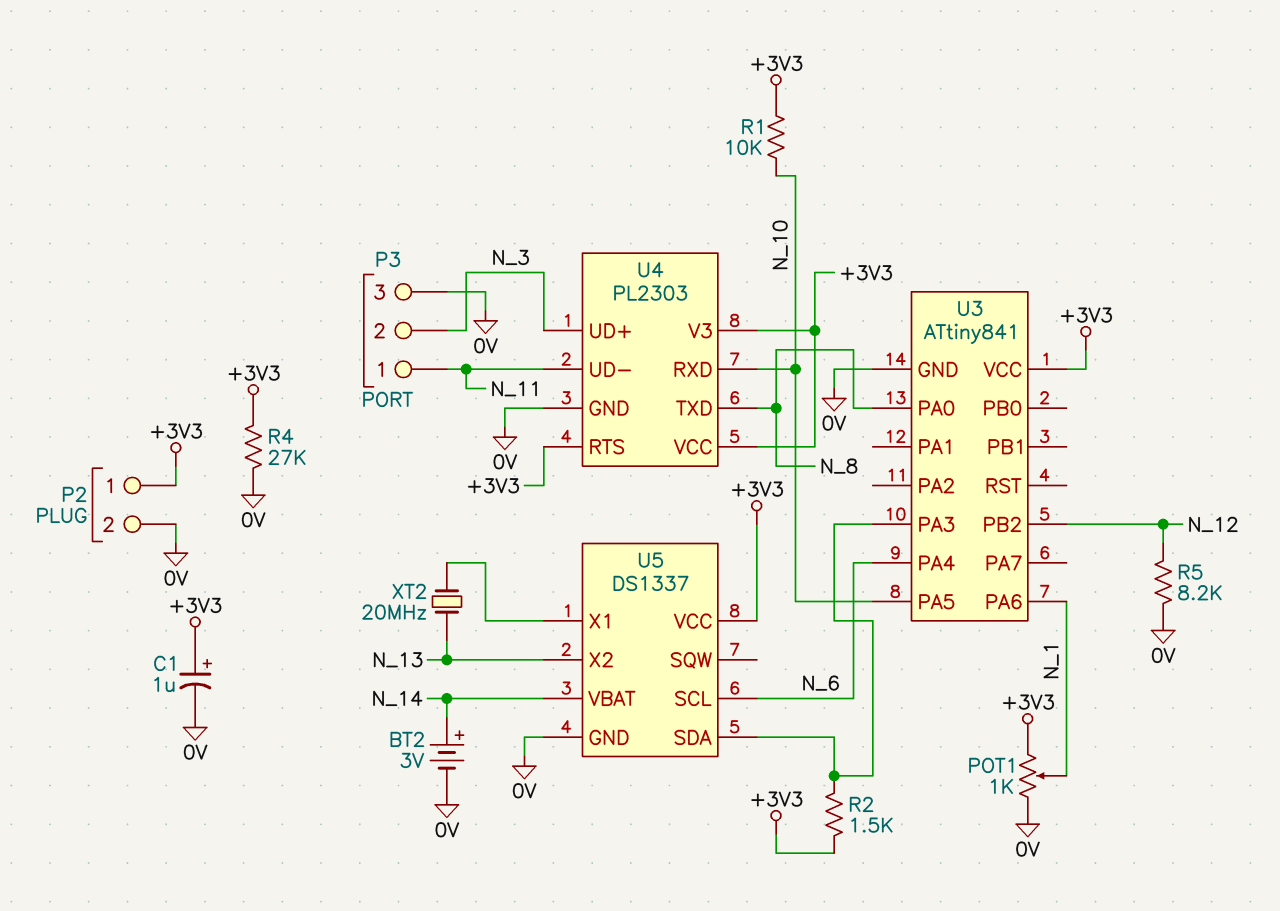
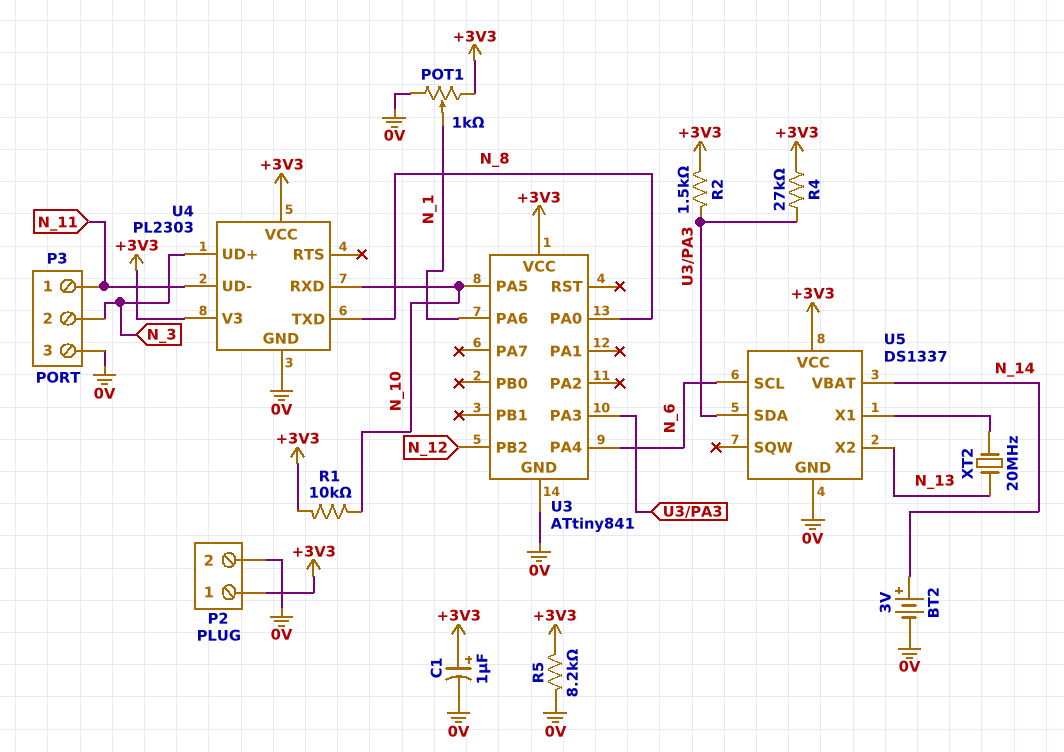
R4: 27k (+3V3, 0V) -> 27k (+3V3, U3/PA3)
R5: 8.2k (0V, N_12) -> 8.2k (+3V3, 0V)
U4 pin RTS: +3V3 -> none

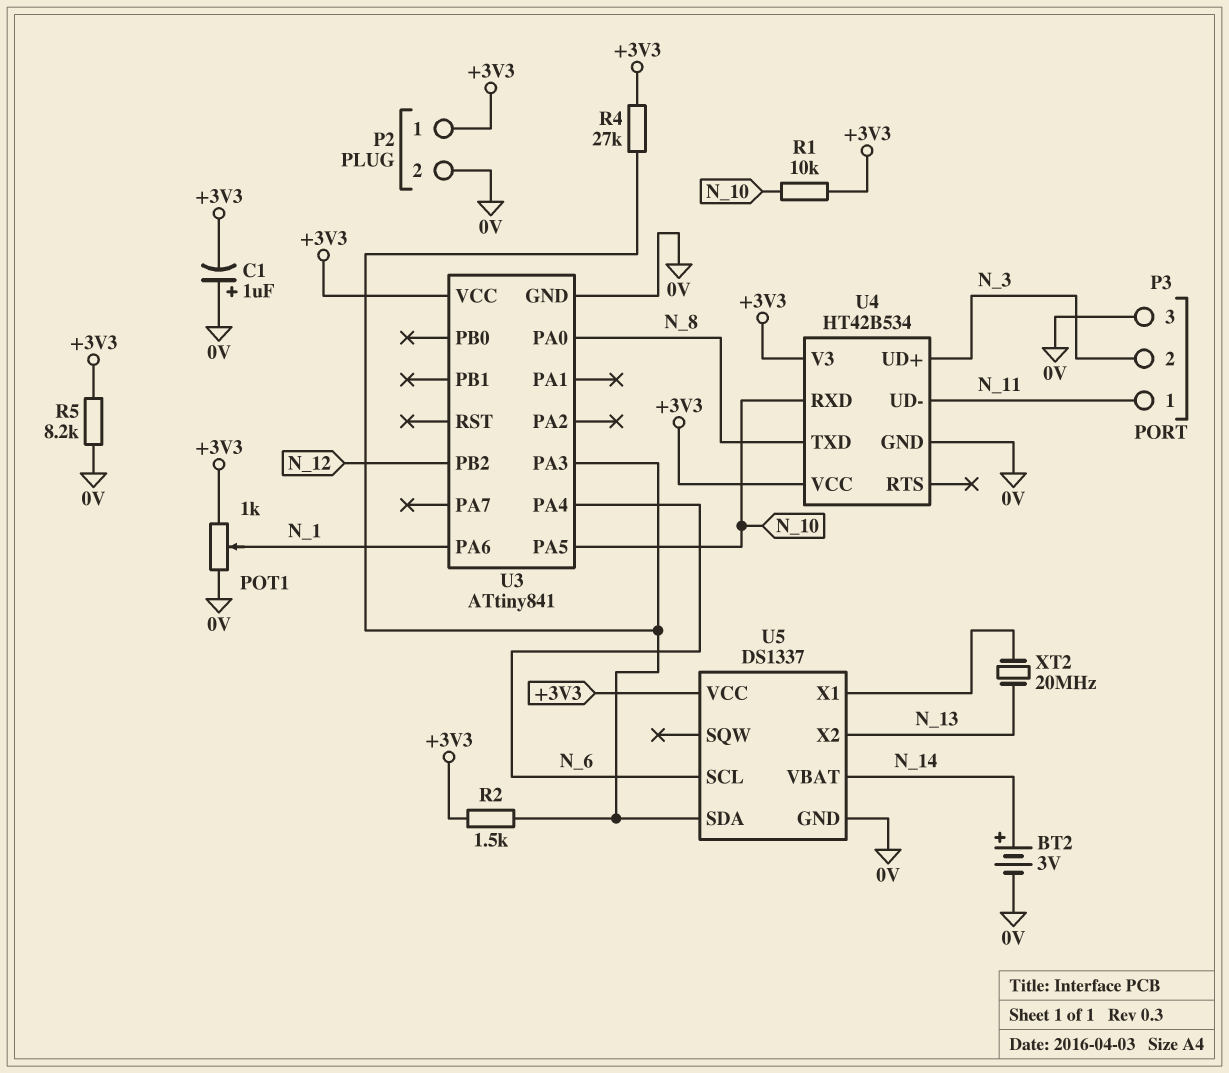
C1: 1uF (plus +3V3, minus 0V) -> 1uF (plus 0V, minus +3V3)
U4: PL2303 -> HT42B534

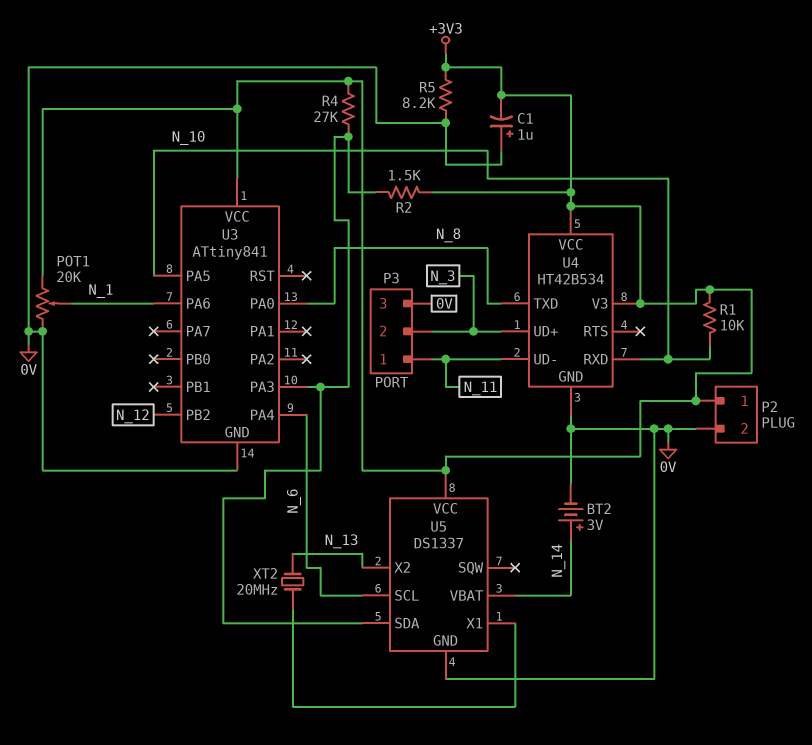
POT1: 1k (+3V3, 0V, wiper N_1) -> 20k (+3V3, 0V, wiper N_1)

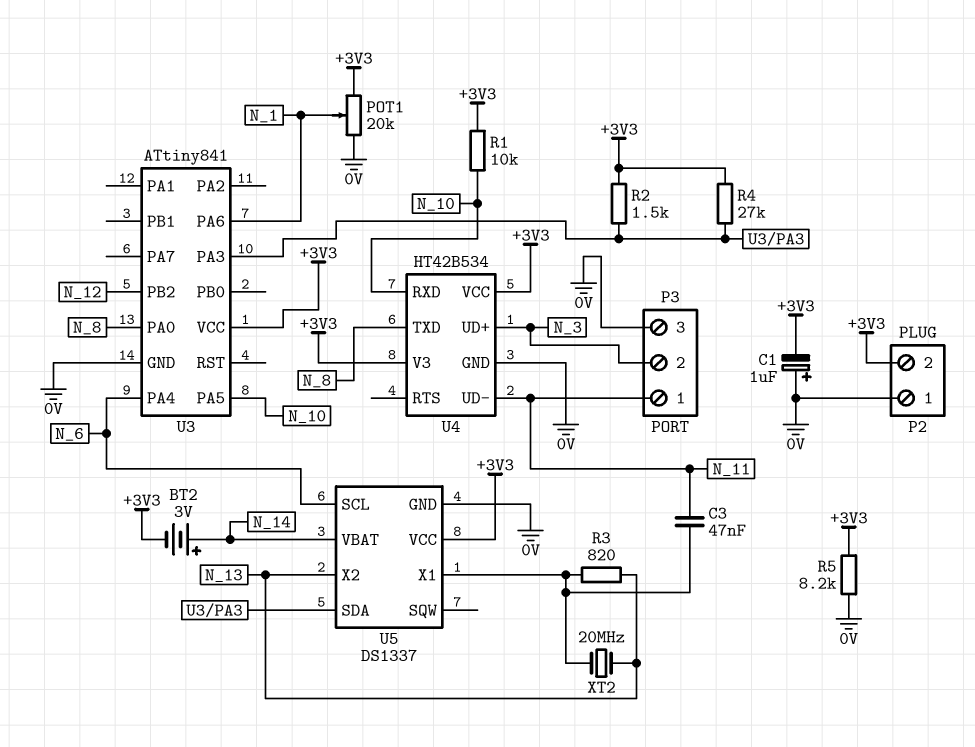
BT2: 3V (plus N_14, minus 0V) -> 3V (plus N_14, minus +3V3)
C3: none -> 47nF (N_11, U5/X1)
P2 pin 1: +3V3 -> 0V
P2 pin 2: 0V -> +3V3
R3: none -> 820 (N_13, U5/X1)

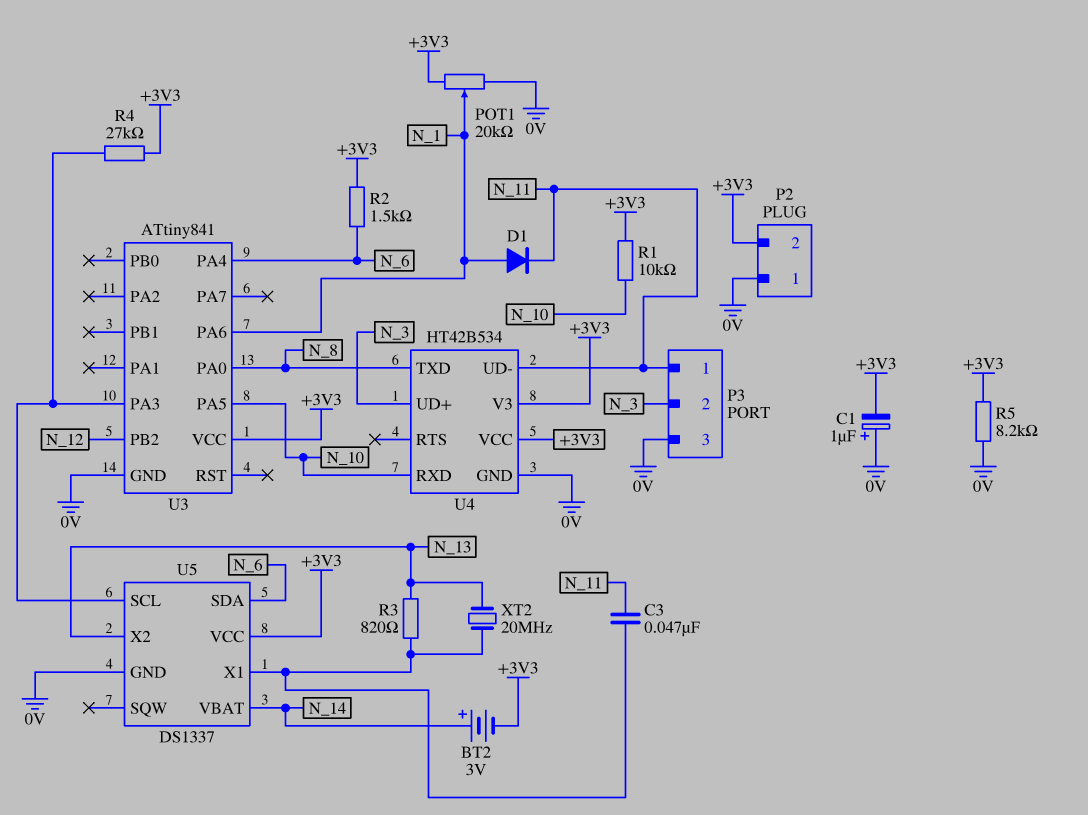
D1: none -> diode (A N_1, K N_11)
R2: 1.5k (+3V3, U3/PA3) -> 1.5k (+3V3, N_6)
U5 pin SCL: N_6 -> U3/PA3
U5 pin SDA: U3/PA3 -> N_6

